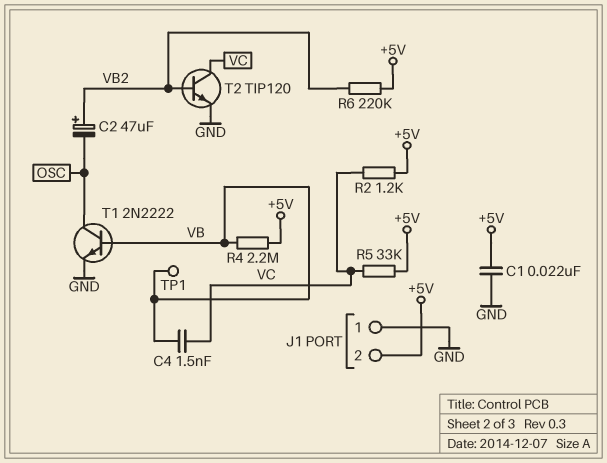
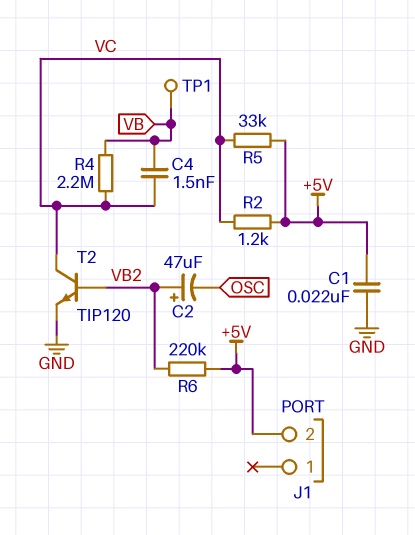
J1 pin 1: GND -> none
R4: 2.2M (+5V, VB) -> 2.2M (VB, VC)
T1: NPN 2N2222 (B VB, C OSC, E GND) -> none

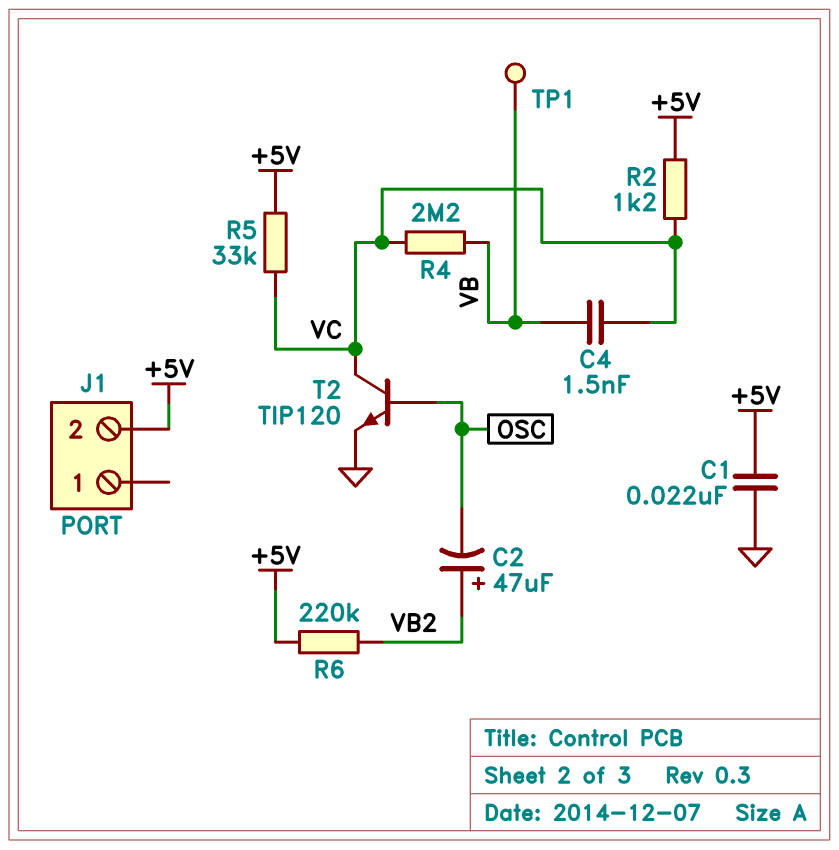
T2: NPN TIP120 (B VB2, C VC, E GND) -> NPN TIP120 (B OSC, C VC, E GND)

